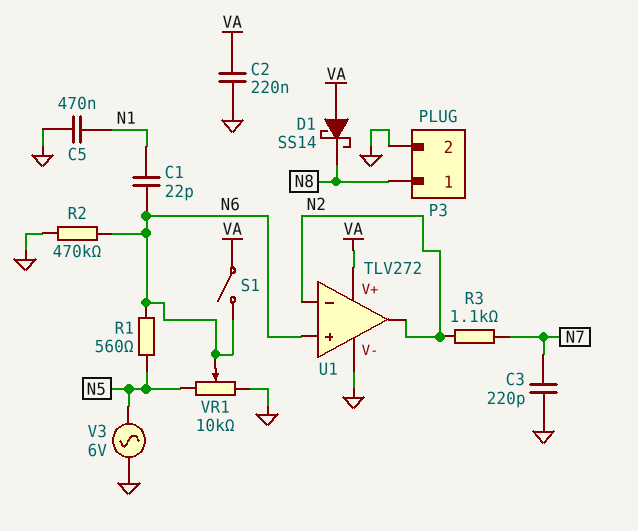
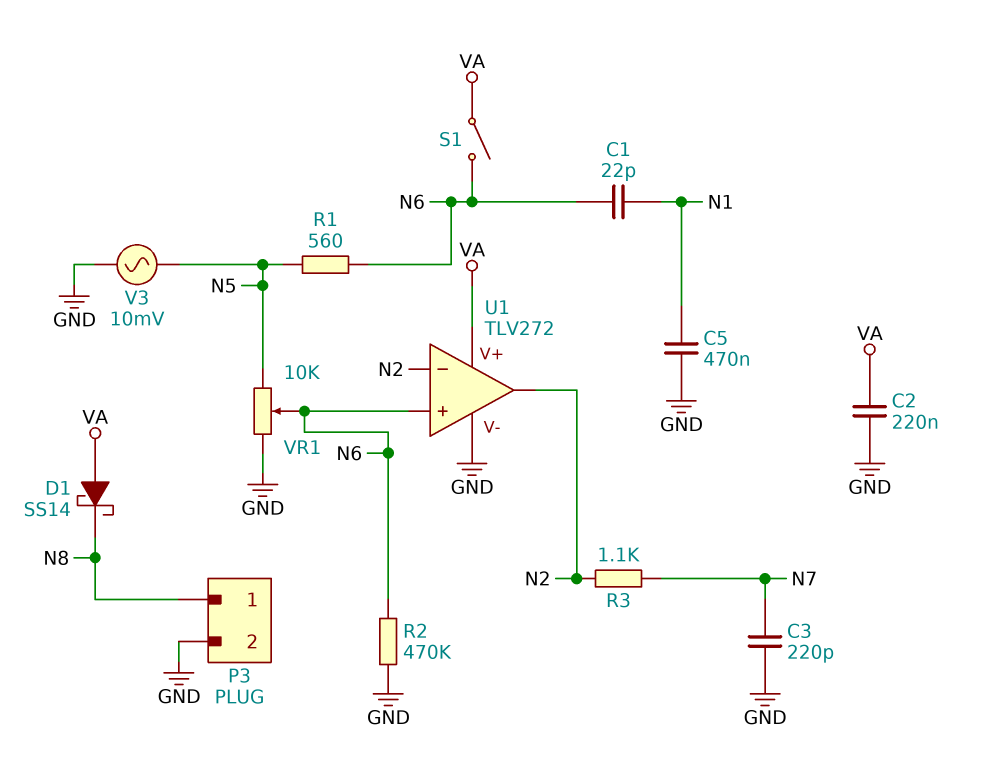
V3: AC 6V (GND, N5) -> AC 10mV (GND, N5)

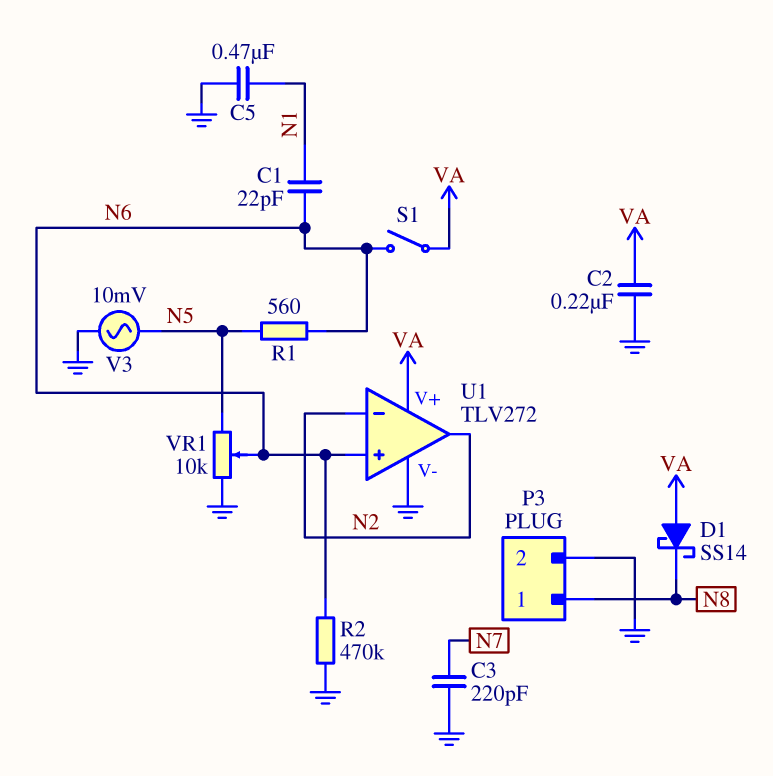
R3: 1.1k (N2, N7) -> none

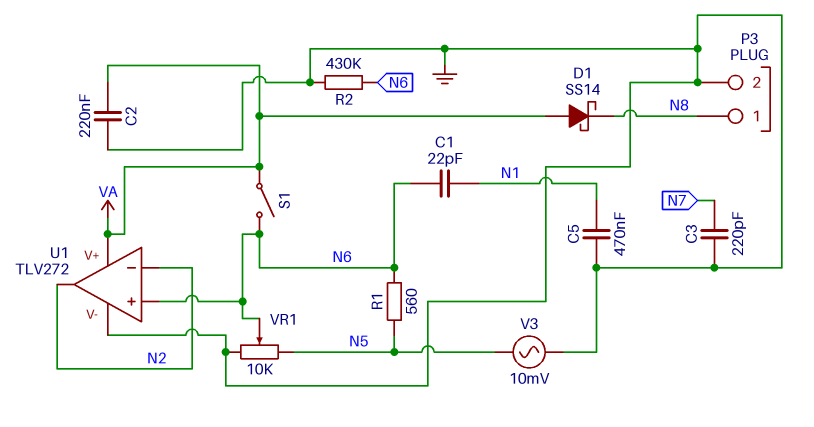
R2: 470k (GND, N6) -> 430k (GND, N6)

